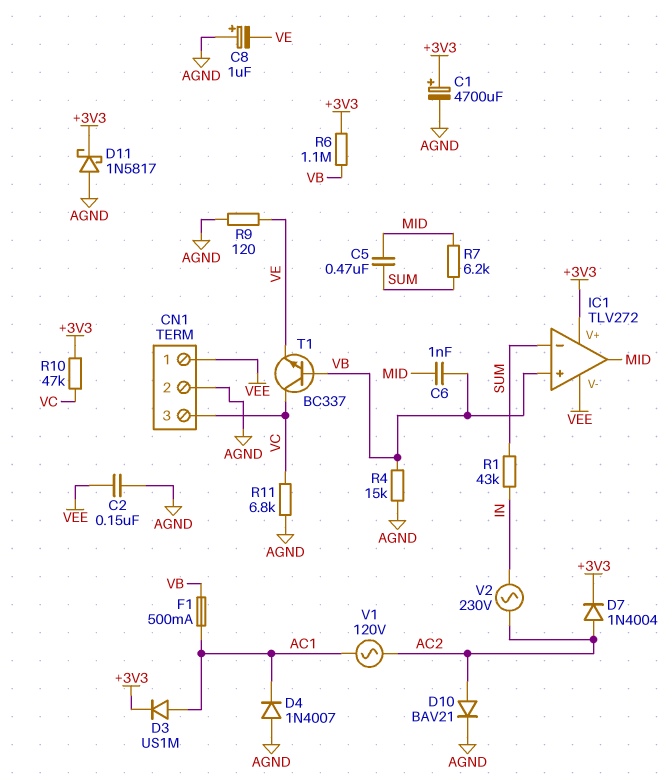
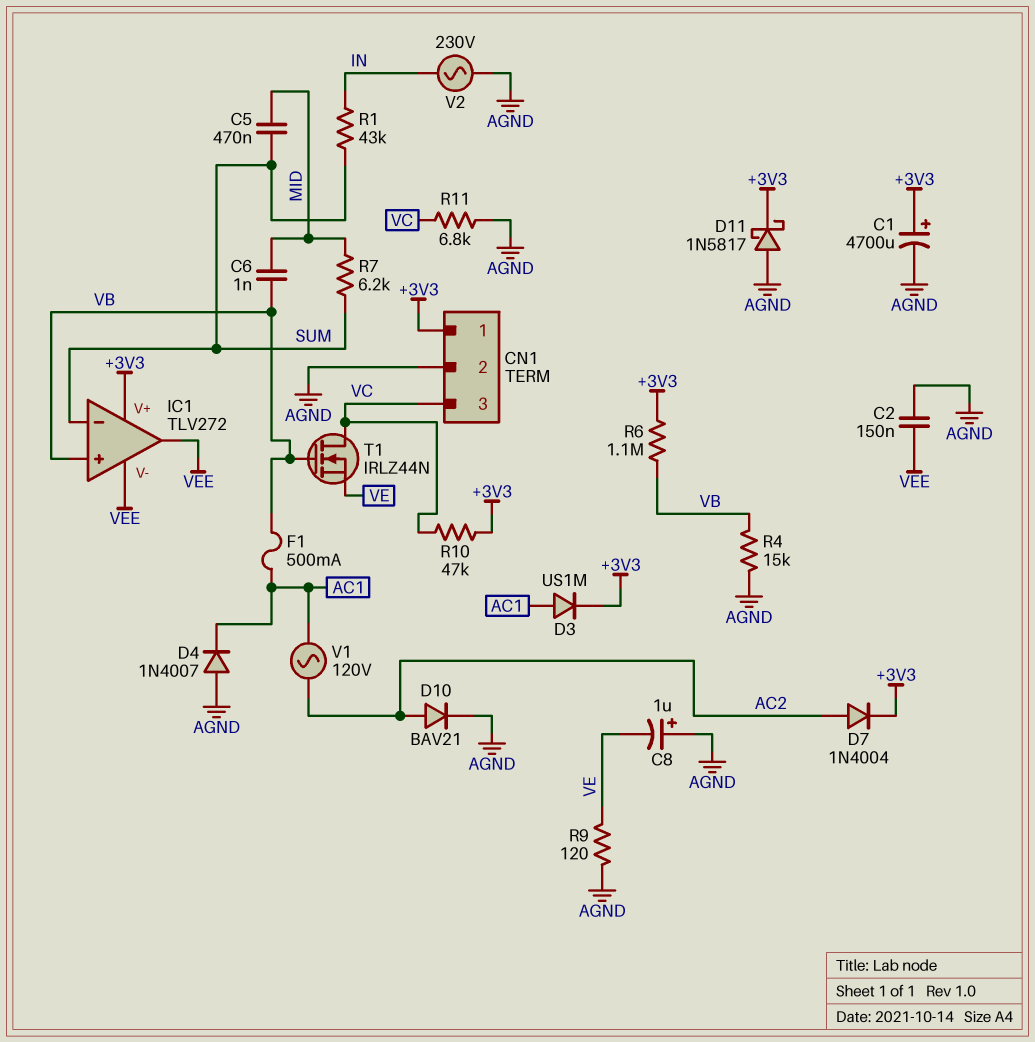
CN1 pin 1: VEE -> +3V3
IC1 pin out: MID -> VEE
T1: NPN BC337 (B VB, C VC, E VE) -> NMOS IRLZ44N (G VB, D VC, S VE)
V2: AC 230V (AC2, IN) -> AC 230V (AGND, IN)

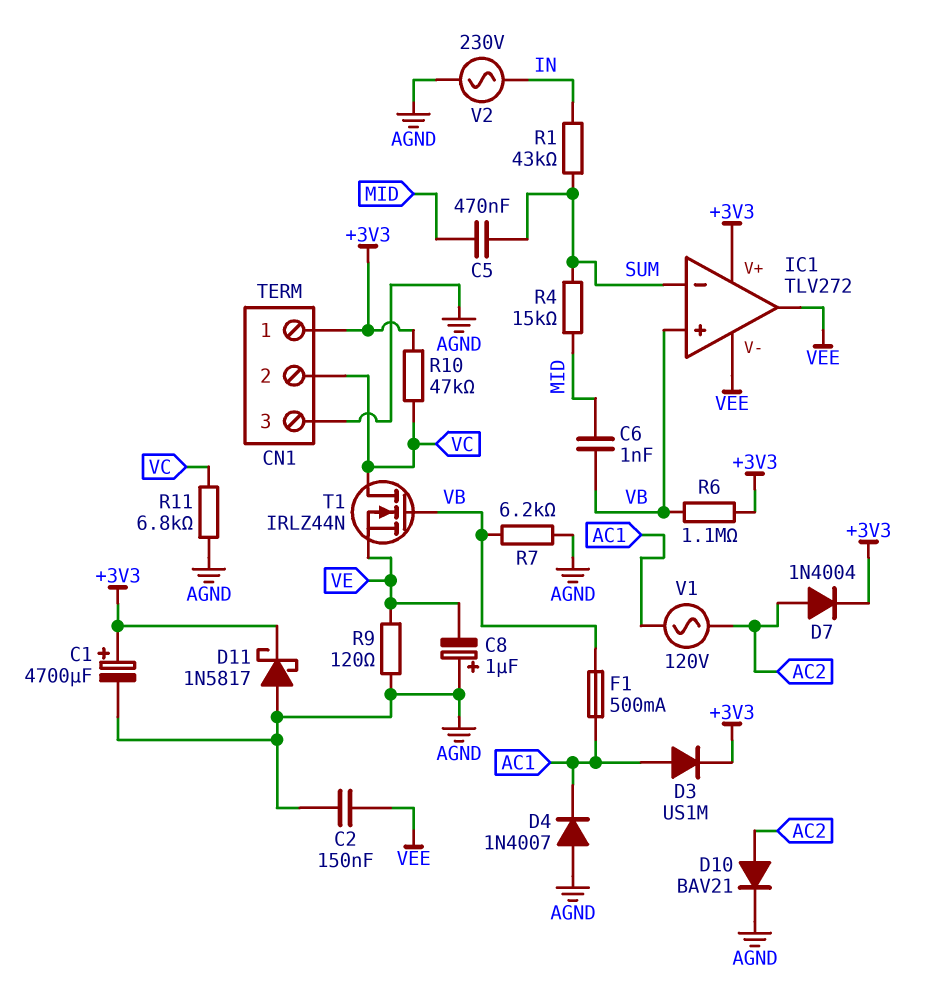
CN1 pin 2: AGND -> VC
CN1 pin 3: VC -> AGND
R4: 15k (AGND, VB) -> 15k (MID, SUM)
R7: 6.2k (MID, SUM) -> 6.2k (AGND, VB)

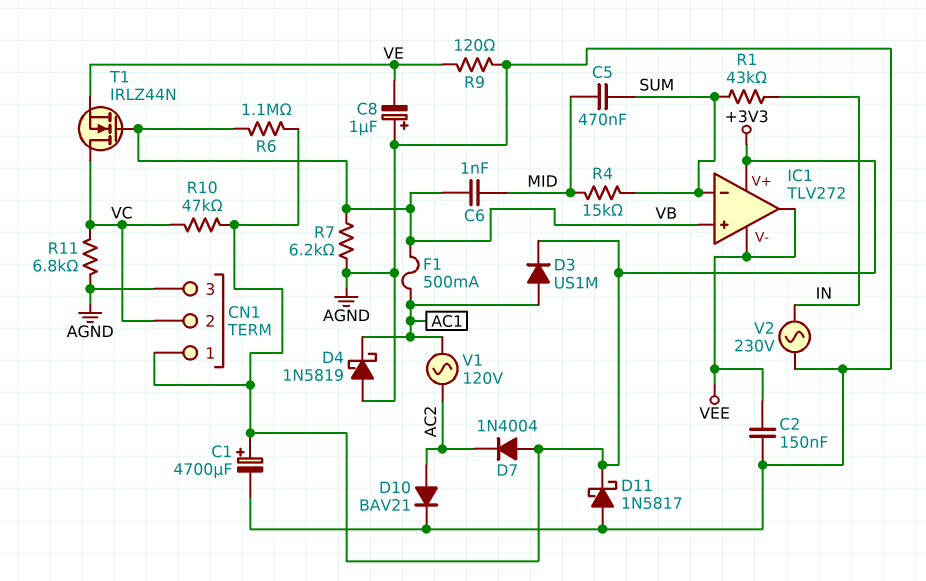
D4: diode 1N4007 (A AGND, K AC1) -> schottky 1N5819 (A AGND, K AC1)
D7: diode 1N4004 (A AC2, K +3V3) -> diode 1N4004 (A +3V3, K AC2)

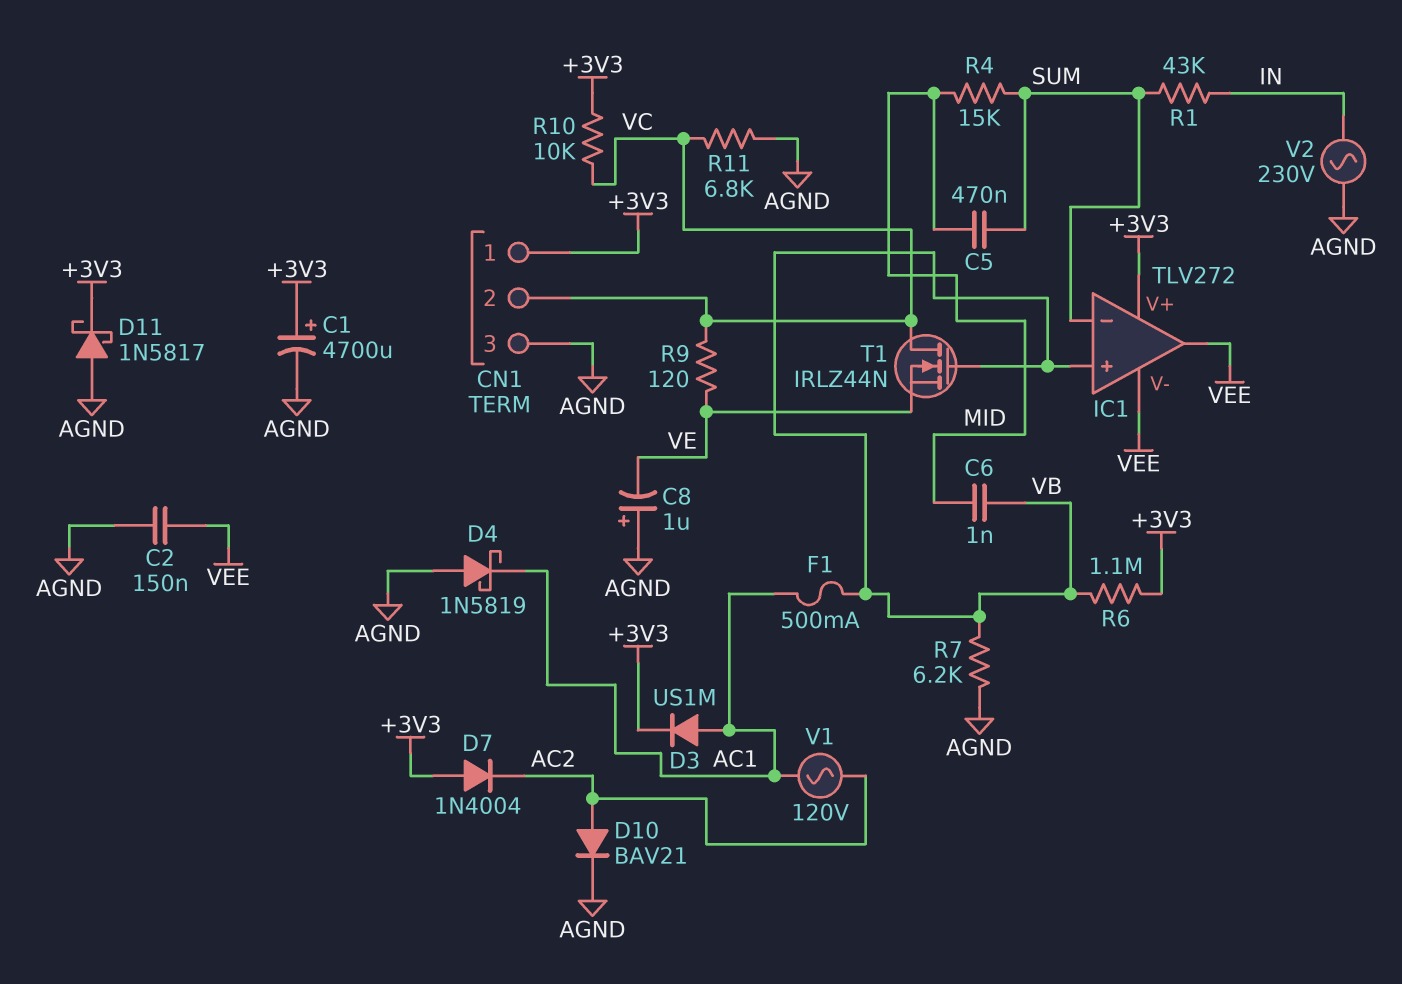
R9: 120 (AGND, VE) -> 120 (VC, VE)
R10: 47k (+3V3, VC) -> 10k (+3V3, VC)

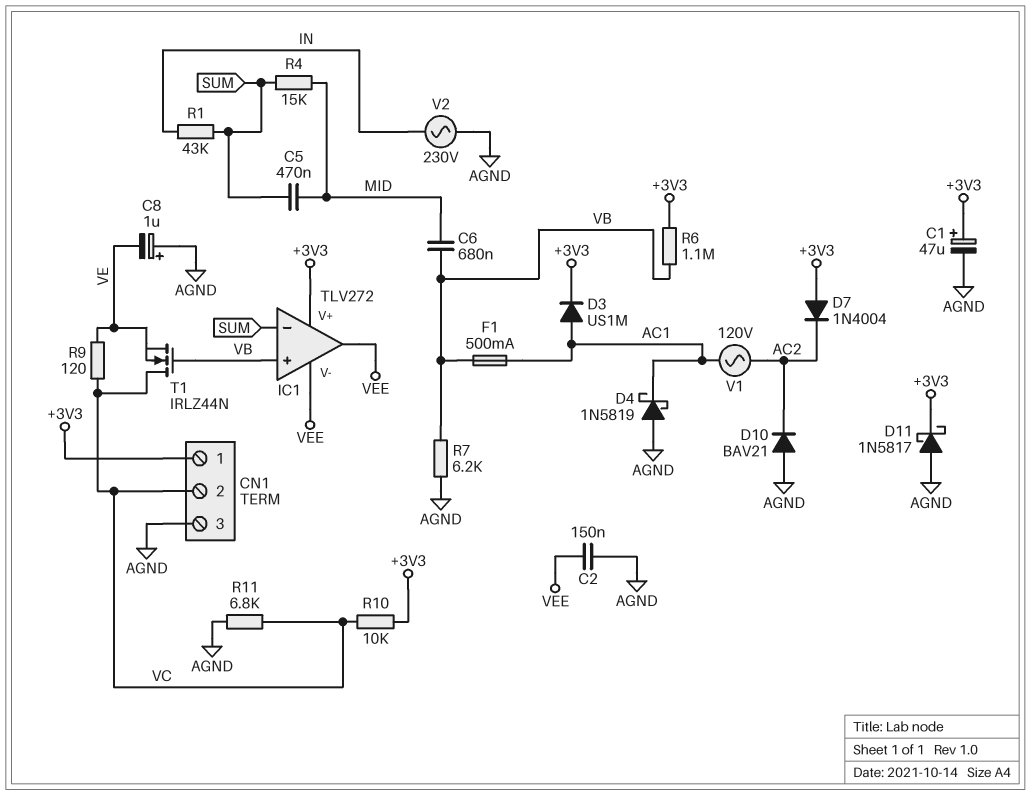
C1: 4700uF (plus +3V3, minus AGND) -> 47uF (plus +3V3, minus AGND)
C6: 1nF (MID, VB) -> 680nF (MID, VB)
D10: diode BAV21 (A AC2, K AGND) -> diode BAV21 (A AGND, K AC2)

